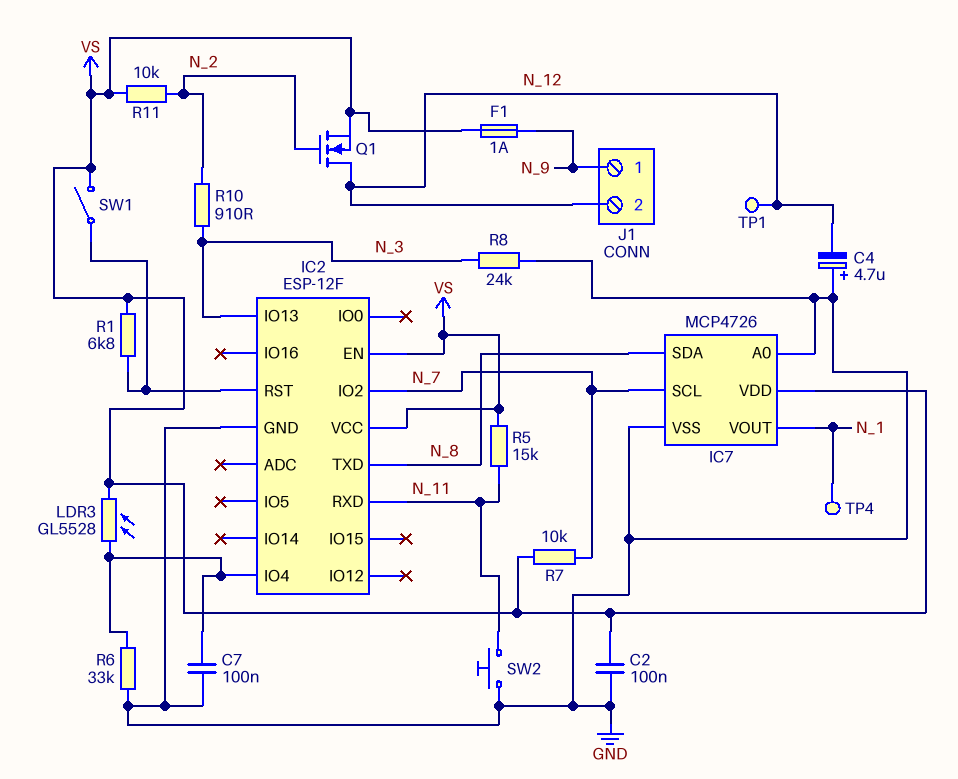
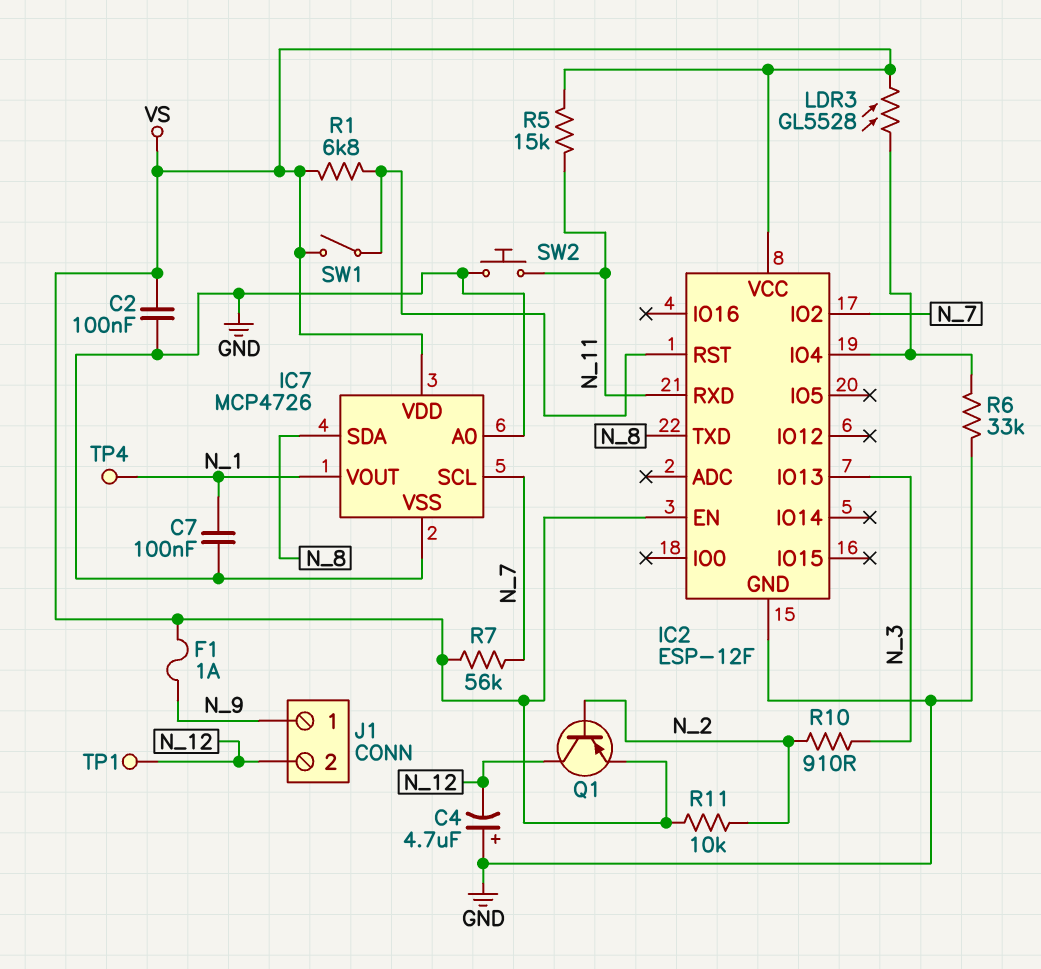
C7: 100nF (GND, IC2/IO4) -> 100nF (GND, N_1)
Q1: NMOS (G N_2, D N_12, S VS) -> PNP (B N_2, C N_12, E VS)
R7: 10k (N_7, VS) -> 56k (N_7, VS)
R8: 24k (GND, N_3) -> none

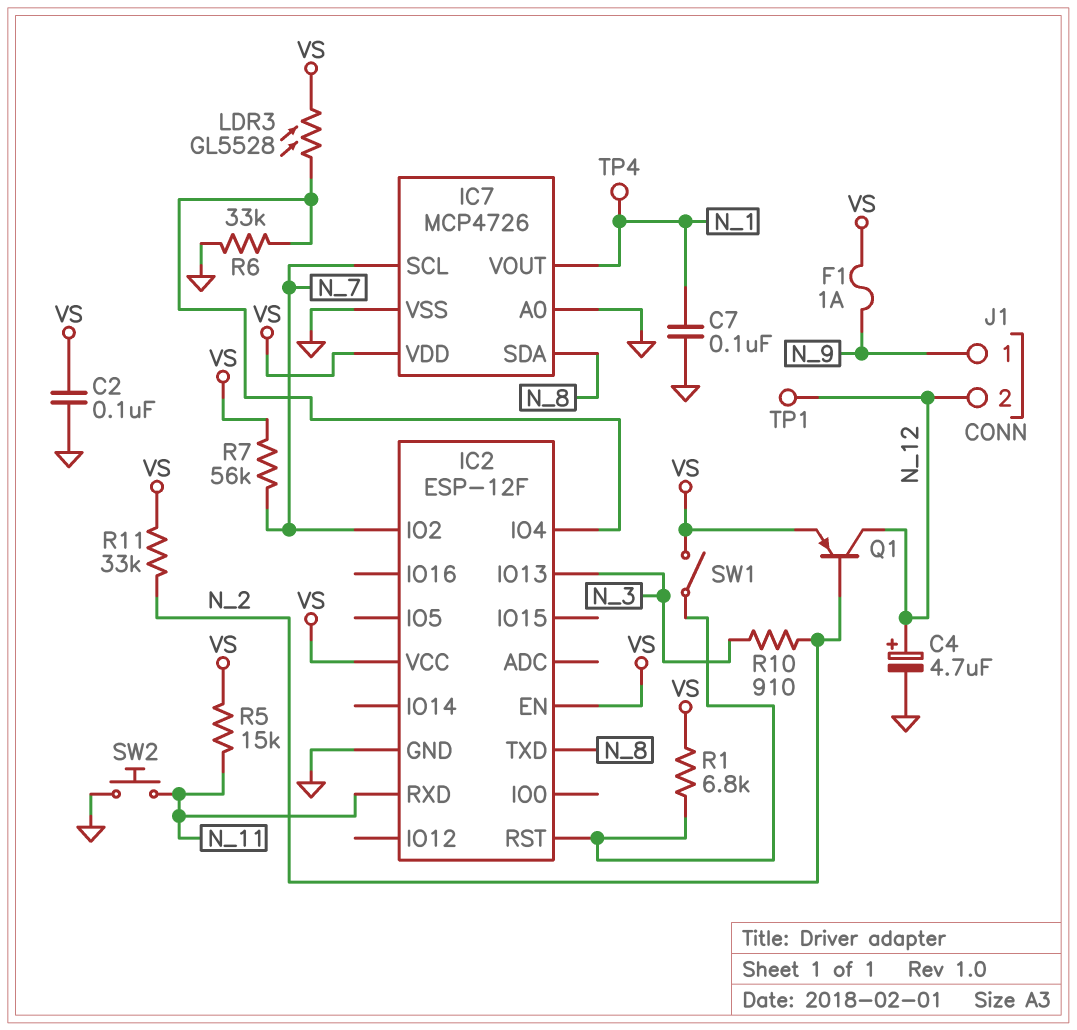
C4: 4.7uF (plus GND, minus N_12) -> 4.7uF (plus N_12, minus GND)
R11: 10k (N_2, VS) -> 33k (N_2, VS)

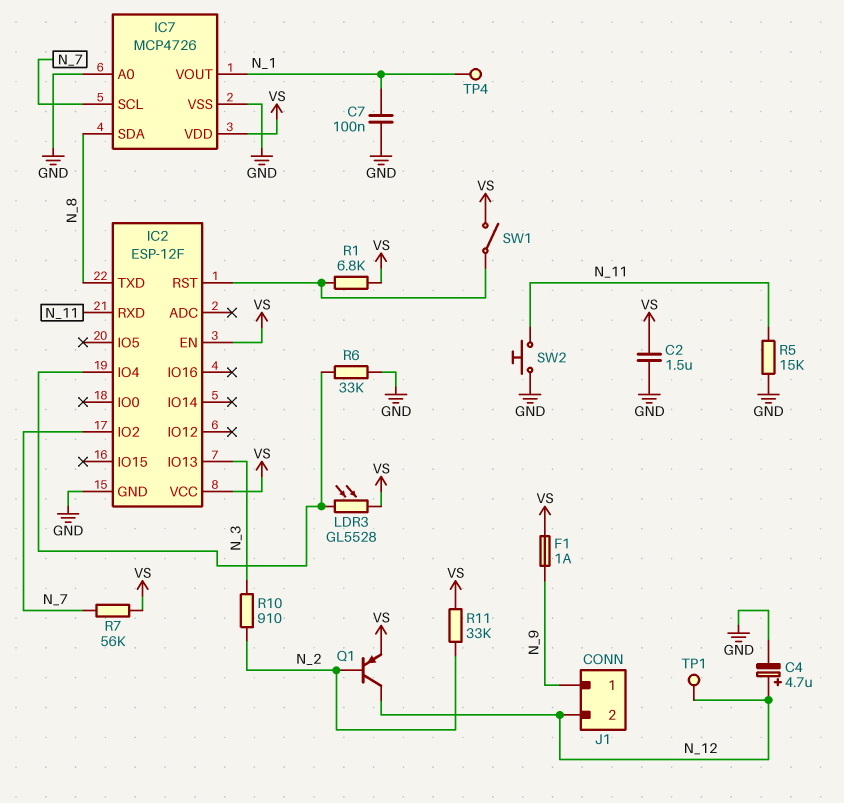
C2: 100nF (GND, VS) -> 1.5uF (GND, VS)
R5: 15k (N_11, VS) -> 15k (GND, N_11)

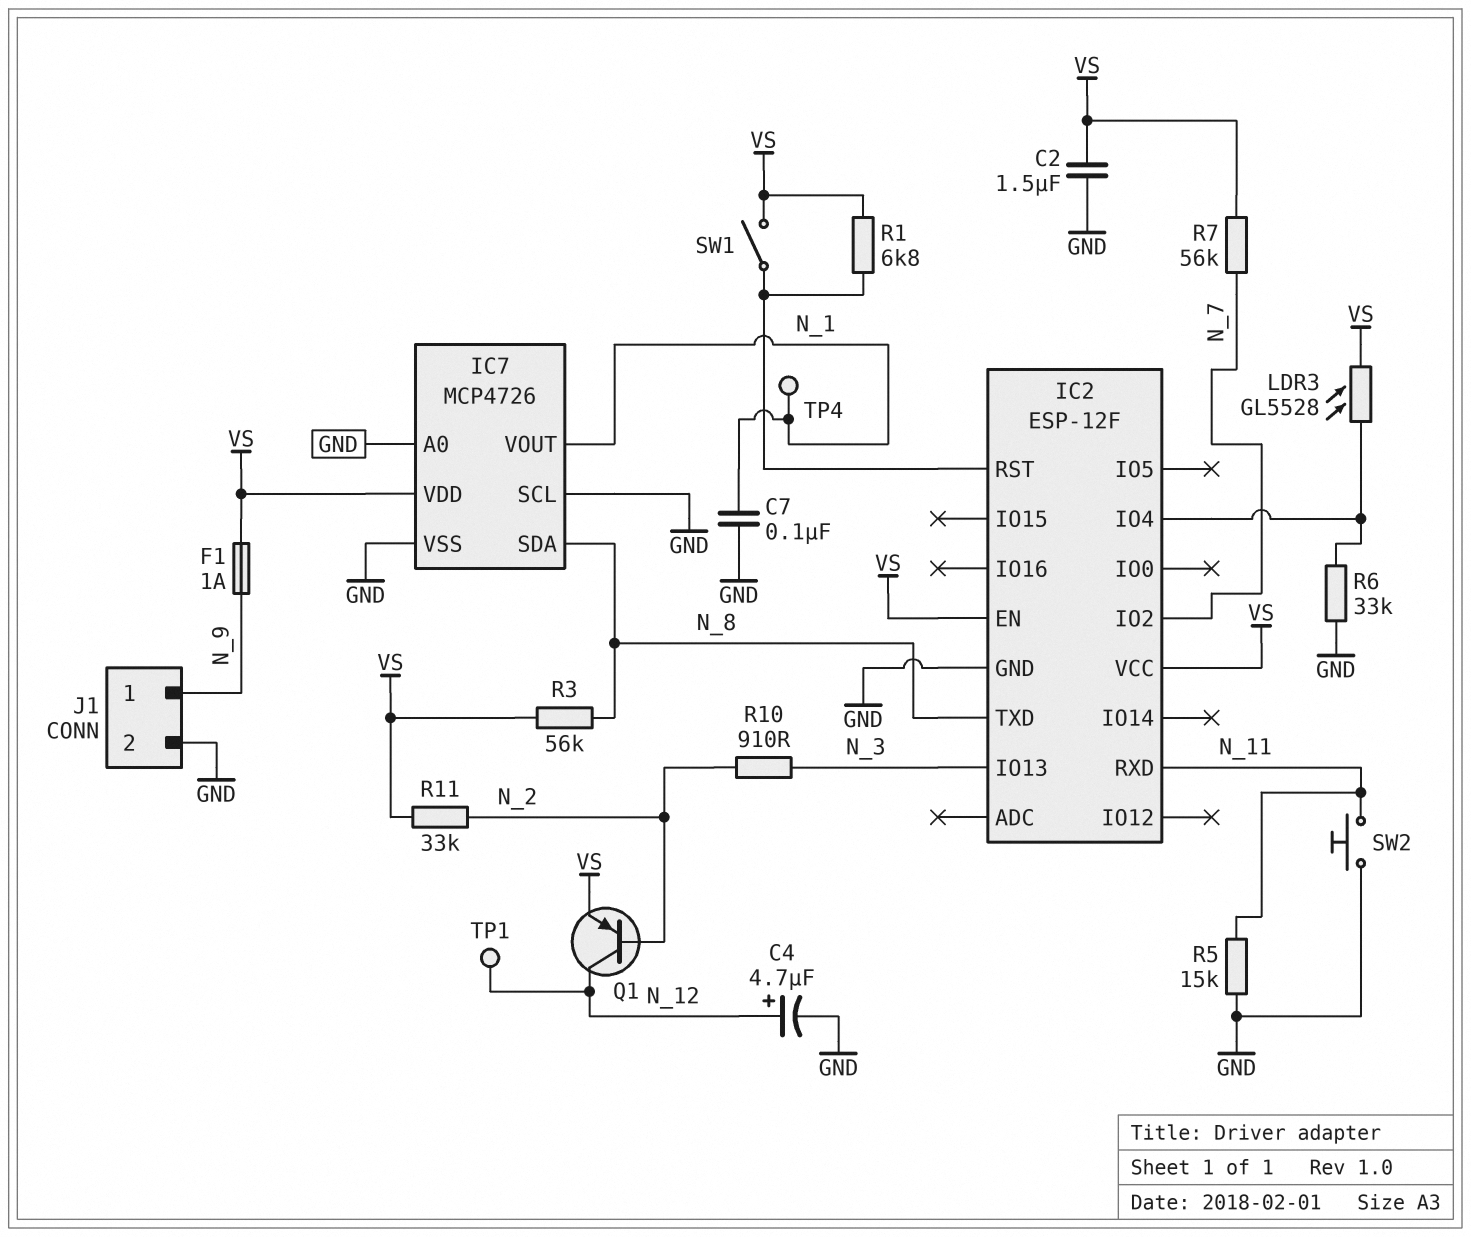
IC7 pin SCL: N_7 -> GND
J1 pin 2: N_12 -> GND
R3: none -> 56k (N_8, VS)

